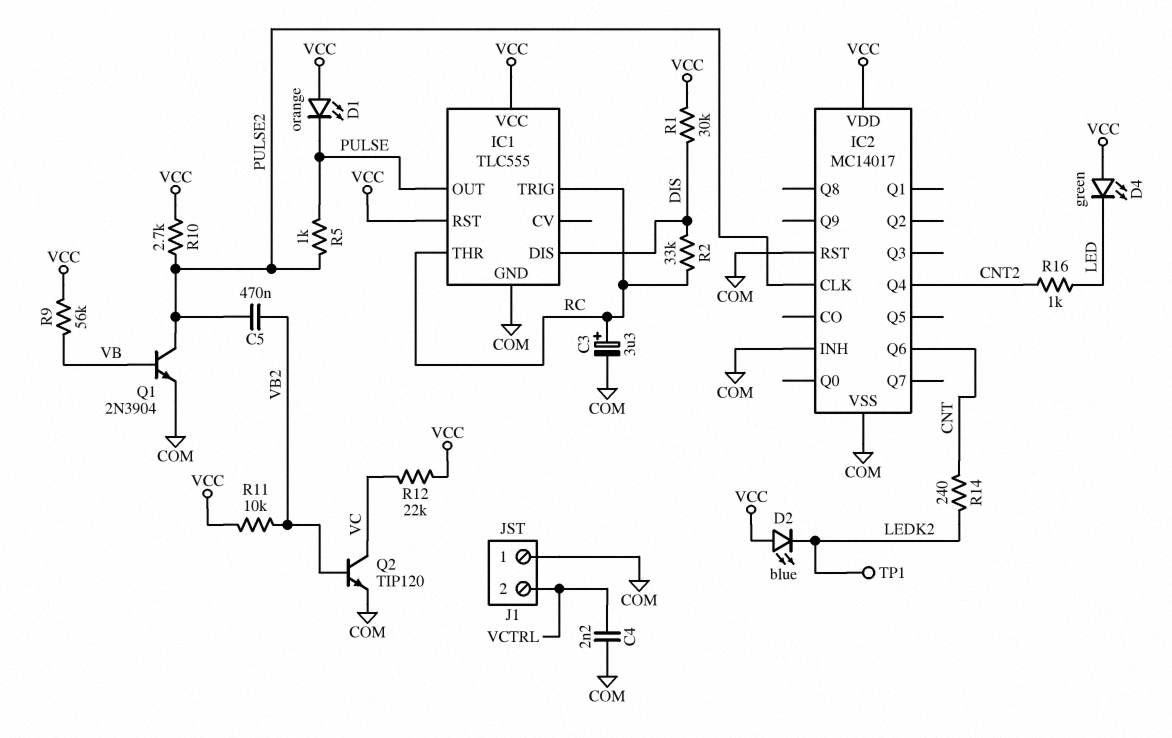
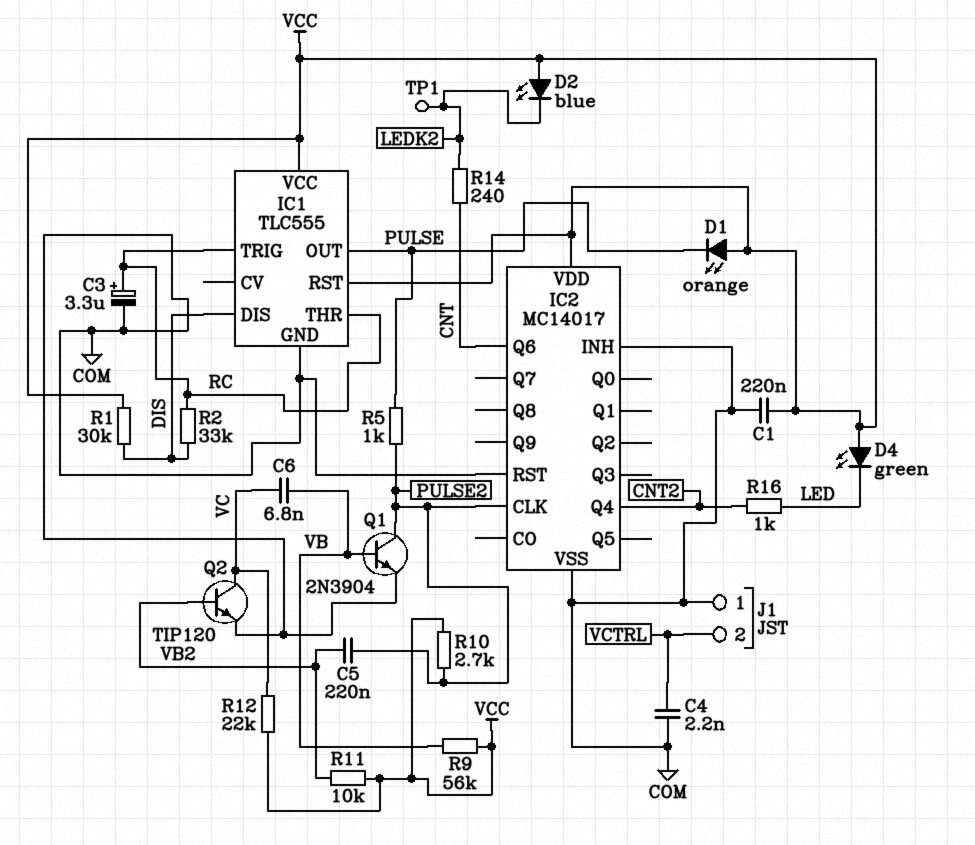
C1: none -> 220nF (COM, VCC)
C5: 470nF (PULSE2, VB2) -> 220nF (PULSE2, VB2)
C6: none -> 6.8nF (VB, VC)

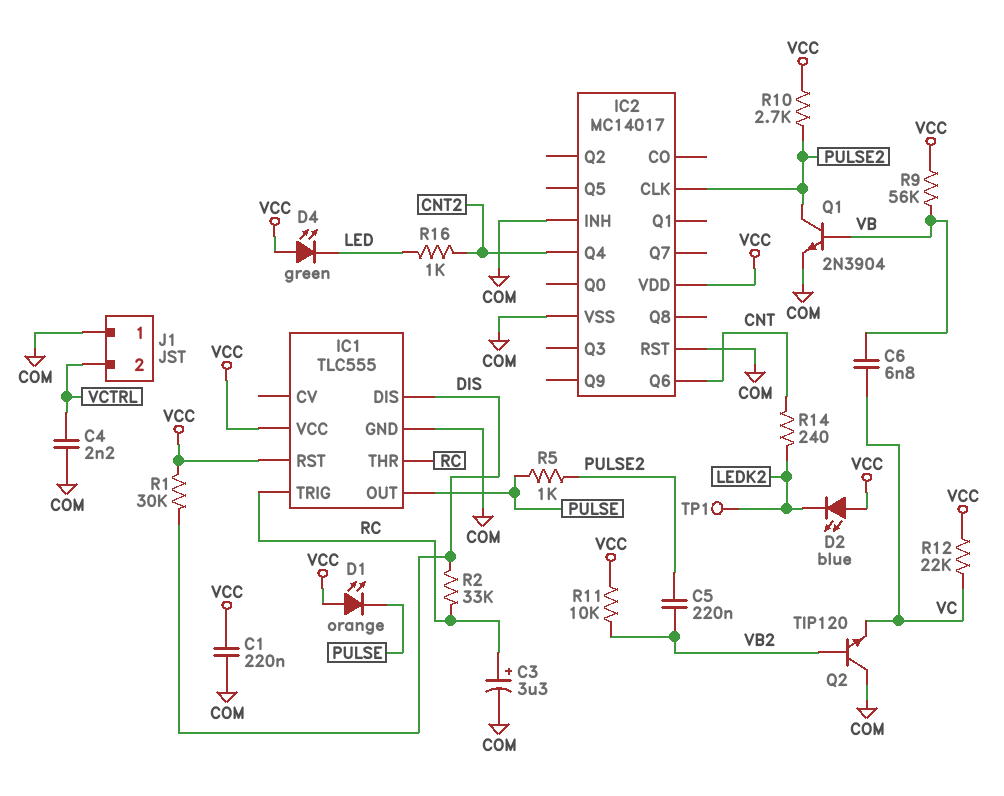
Q2: NPN TIP120 (B VB2, C VC, E COM) -> NPN TIP120 (B VB2, C COM, E VC)

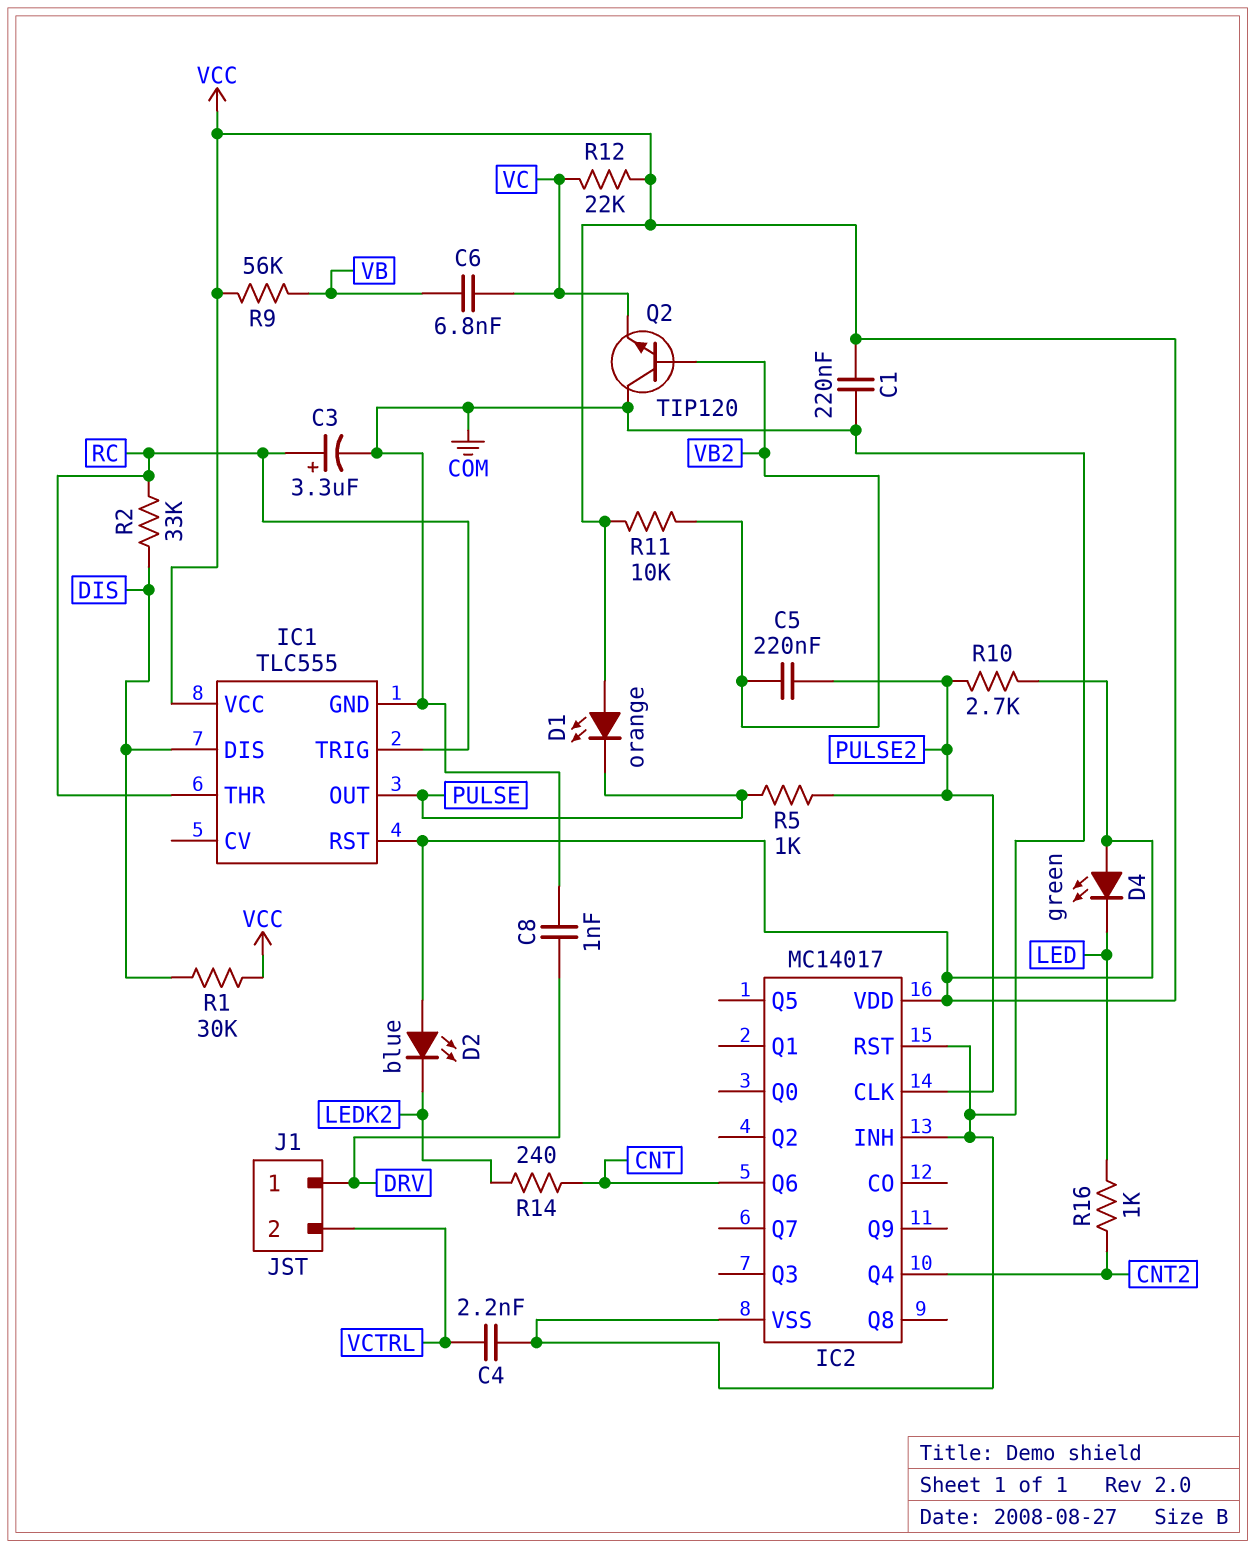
C8: none -> 1nF (COM, DRV)
J1 pin 1: COM -> DRV
Q1: NPN 2N3904 (B VB, C PULSE2, E COM) -> none
TP1: test point (LEDK2) -> none

